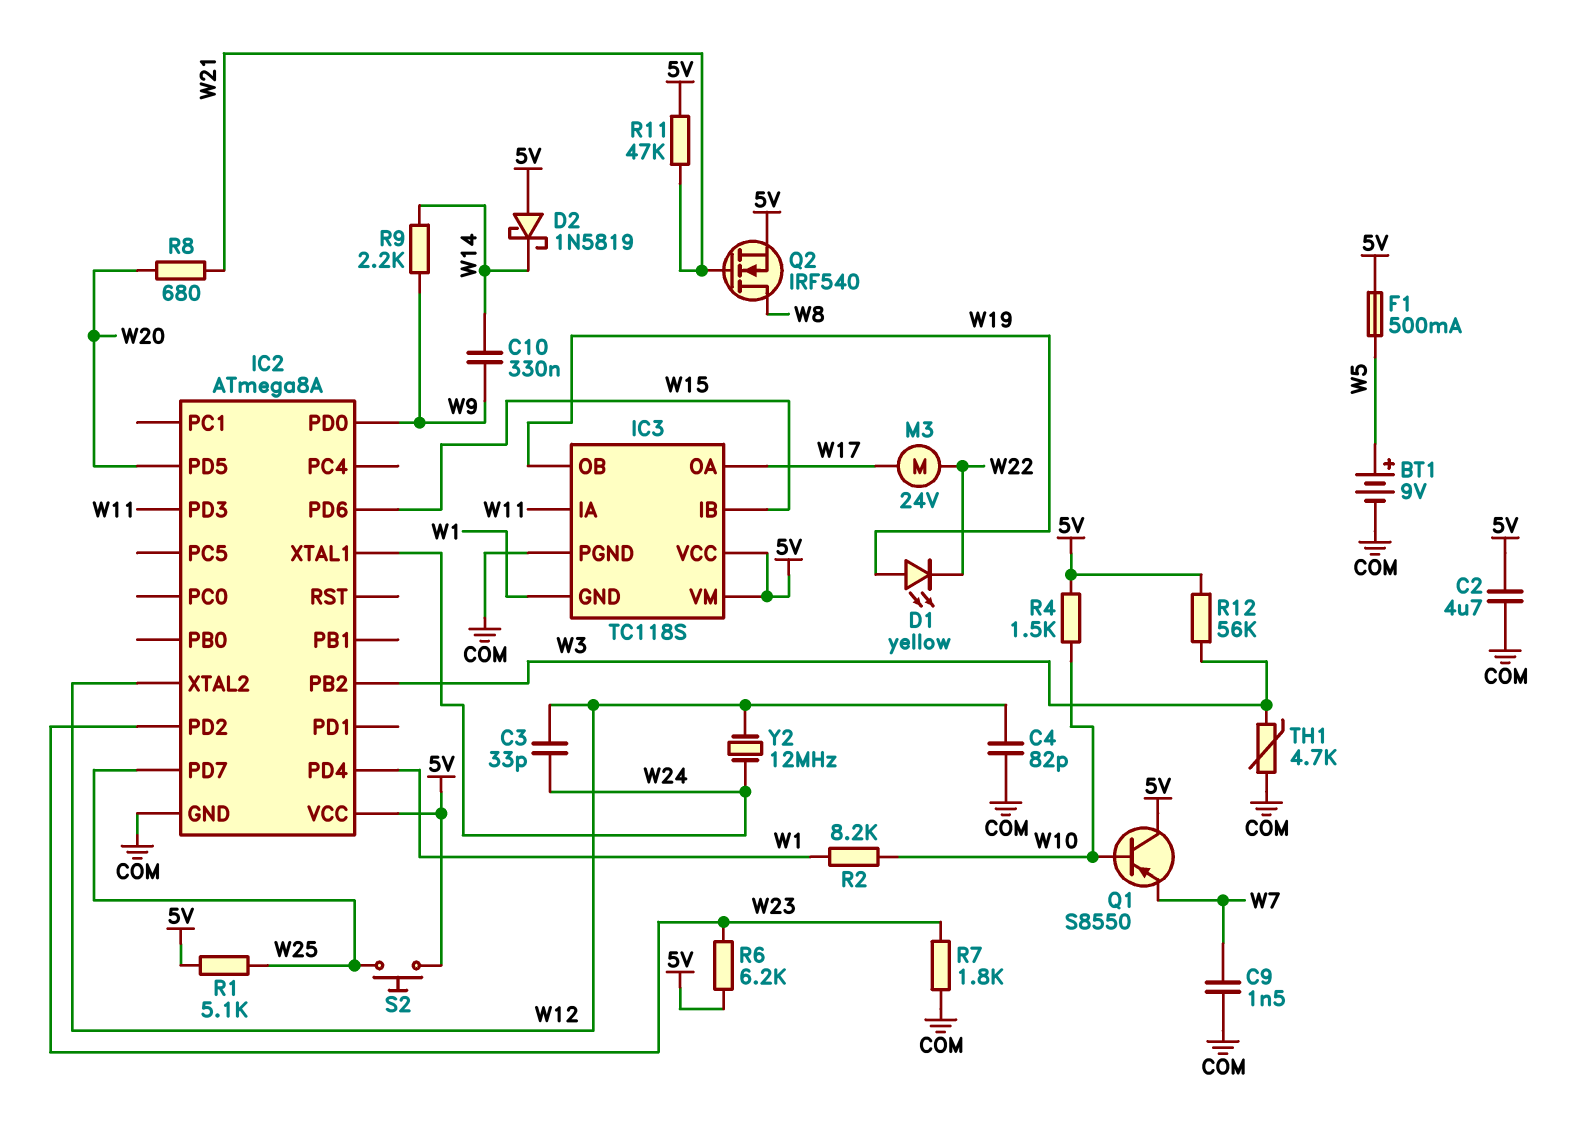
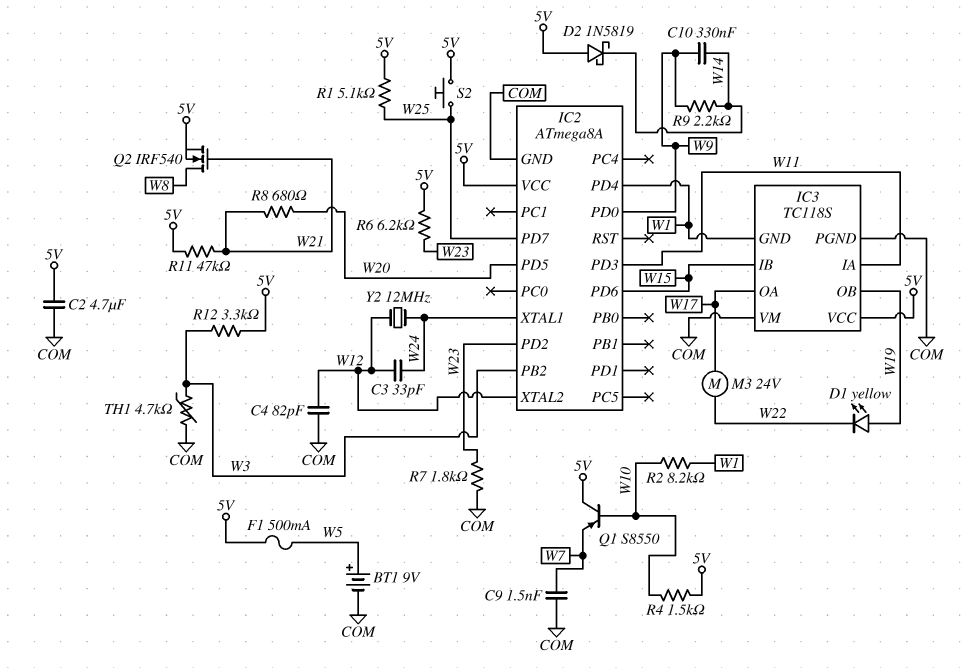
IC3 pin VM: 5V -> COM
R12: 56k (5V, W3) -> 3.3k (5V, W3)

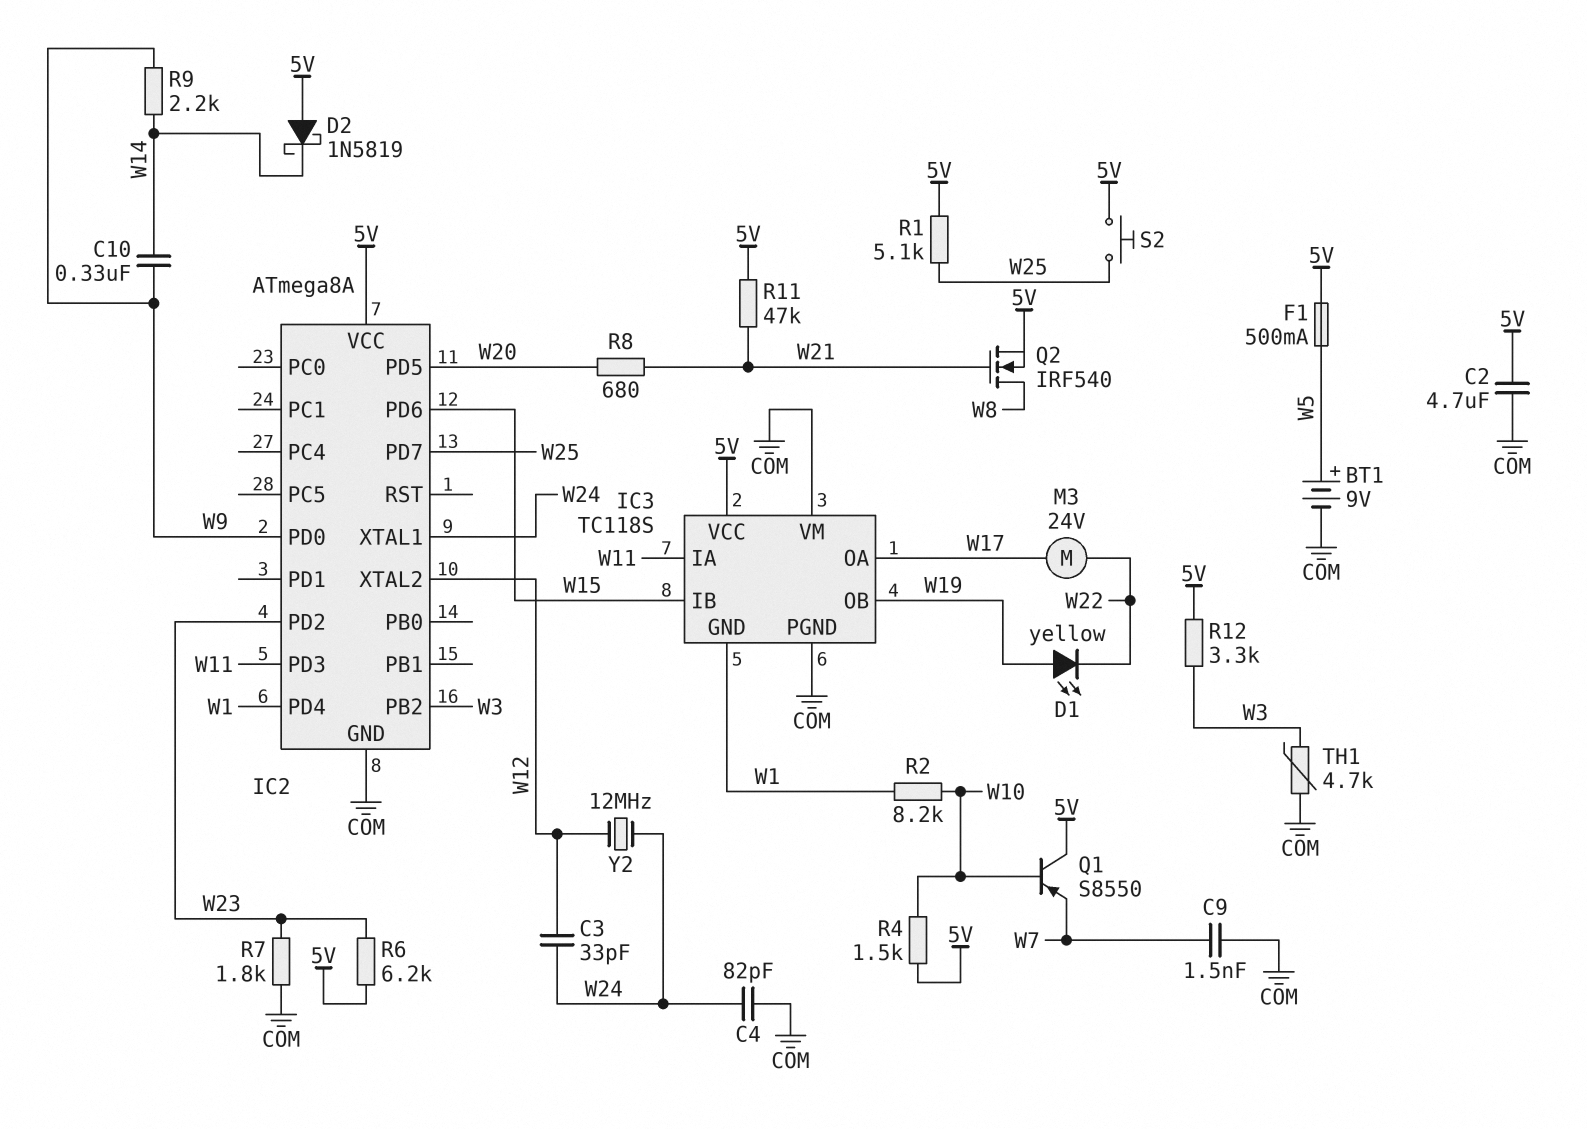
C4: 82pF (COM, W12) -> 82pF (COM, W24)

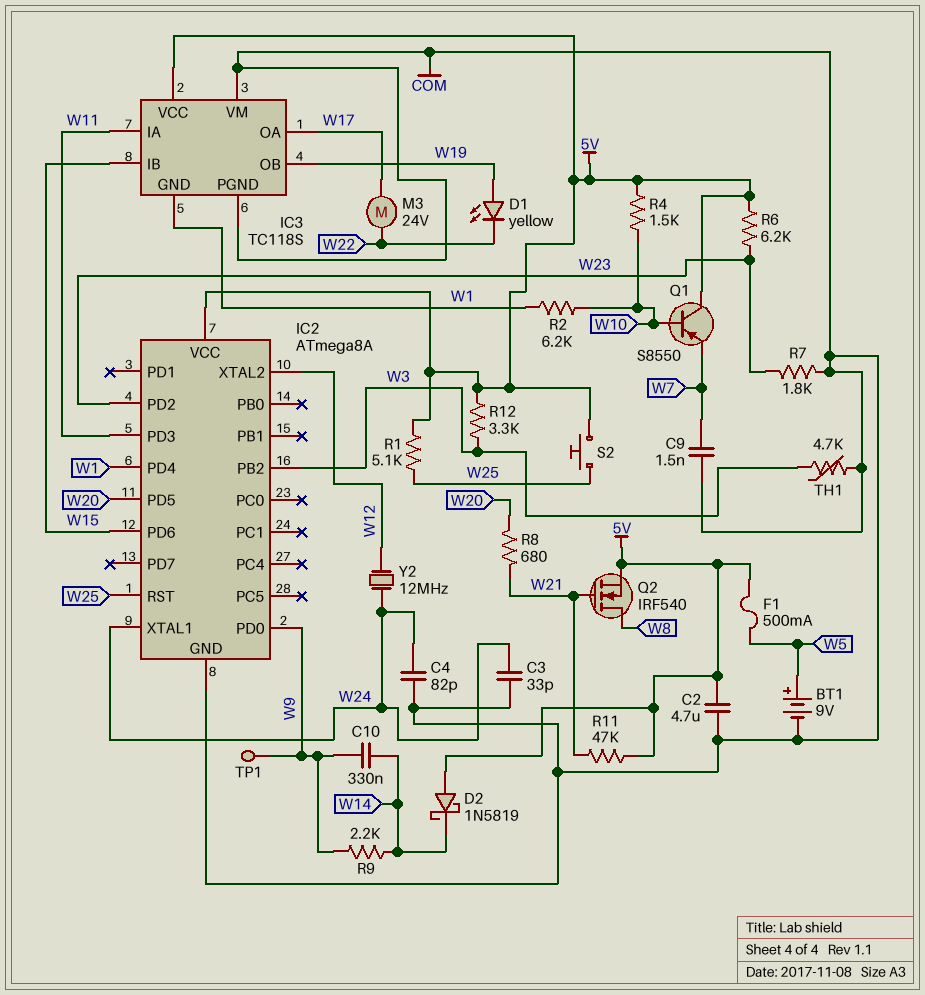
C3: 33pF (W12, W24) -> 33pF (COM, W24)
IC2 pin PD7: W25 -> none
IC2 pin RST: none -> W25
R2: 8.2k (W1, W10) -> 6.2k (W1, W10)
TP1: none -> test point (W9)

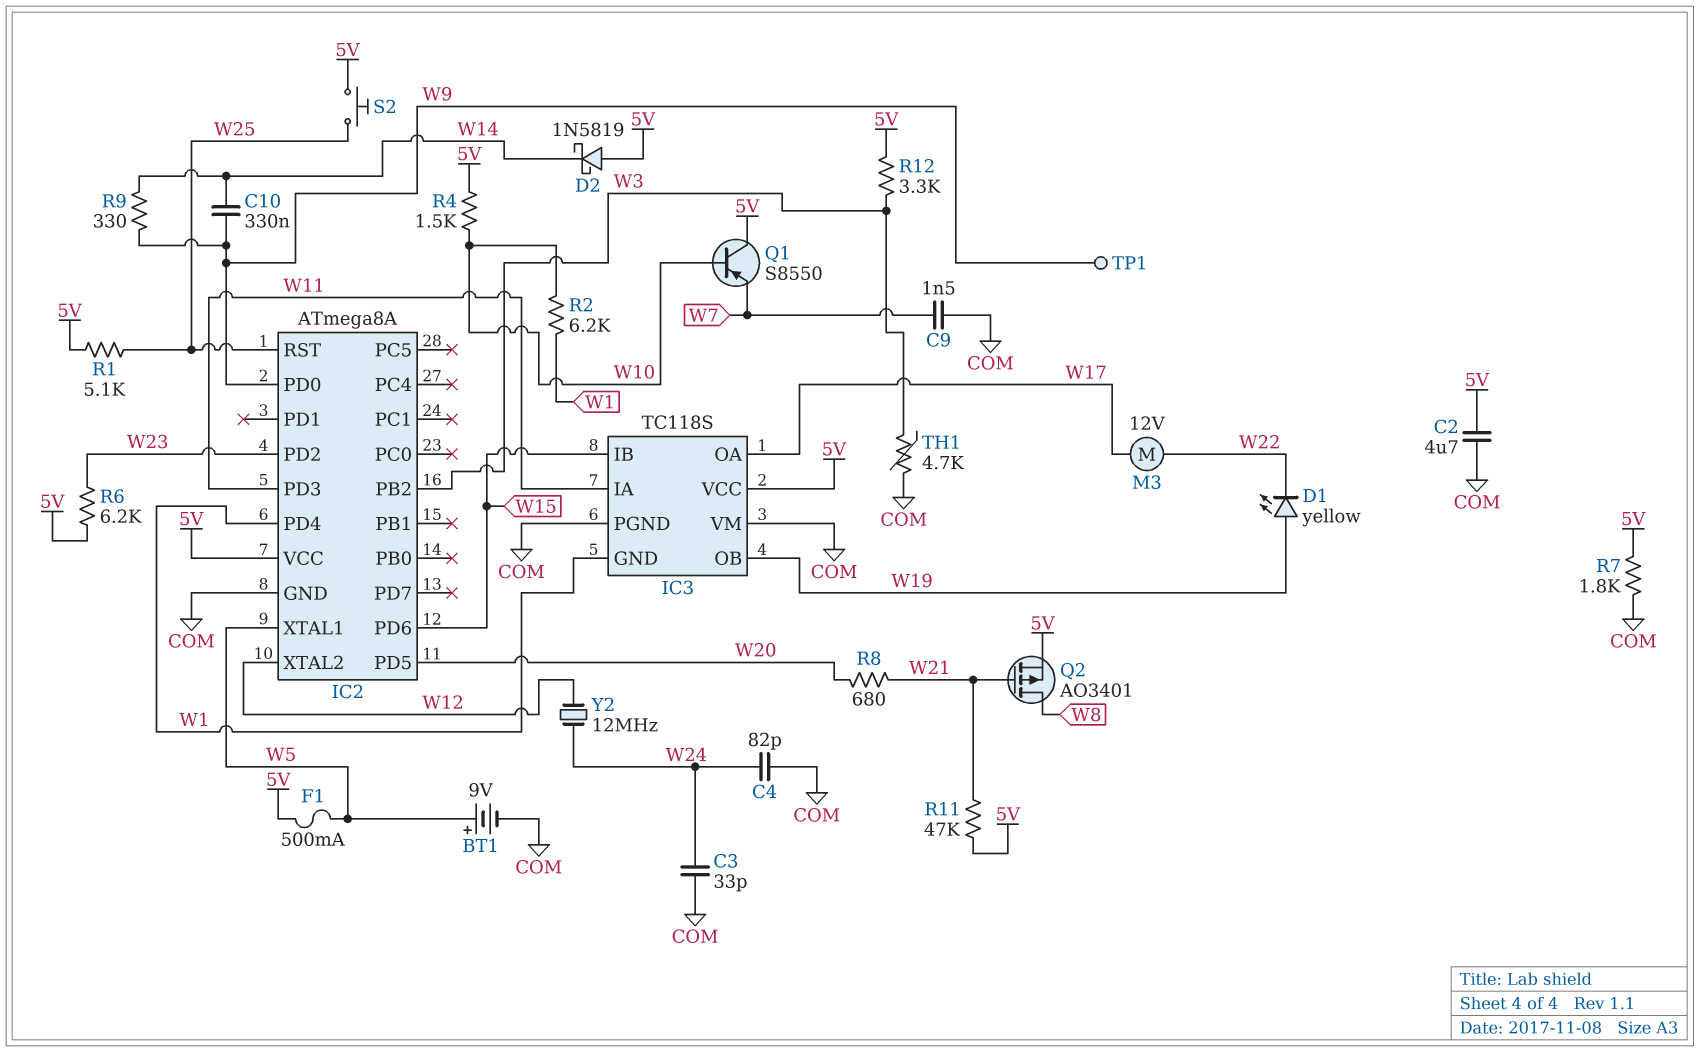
IC2 pin XTAL1: W24 -> W5
M3: motor 24V (W17, W22) -> motor 12V (W17, W22)
Q2: NMOS IRF540 (G W21, D W8, S 5V) -> PMOS AO3401 (G W21, D W8, S 5V)
R7: 1.8k (COM, W23) -> 1.8k (5V, COM)
R9: 2.2k (W9, W14) -> 330 (W9, W14)

